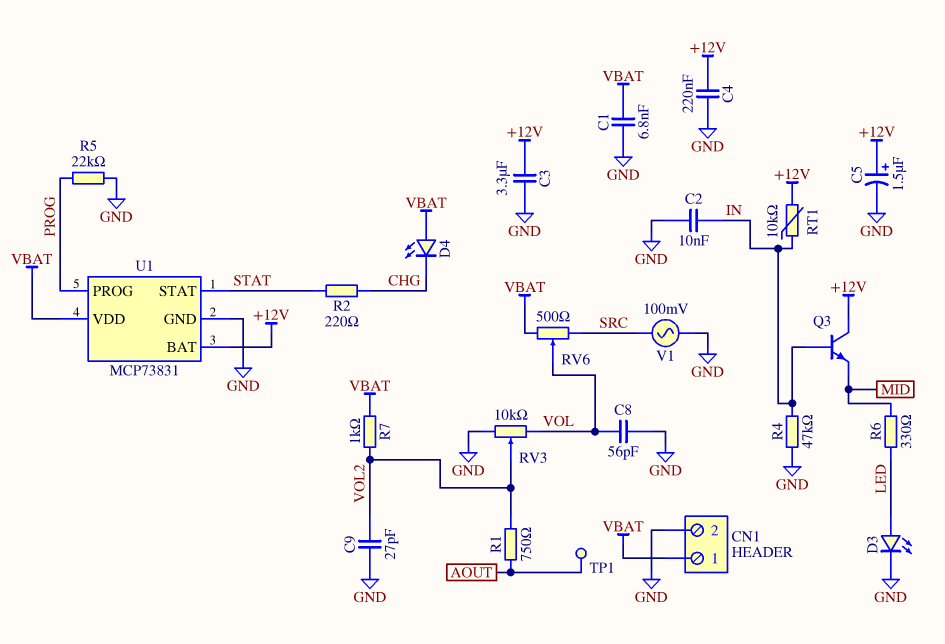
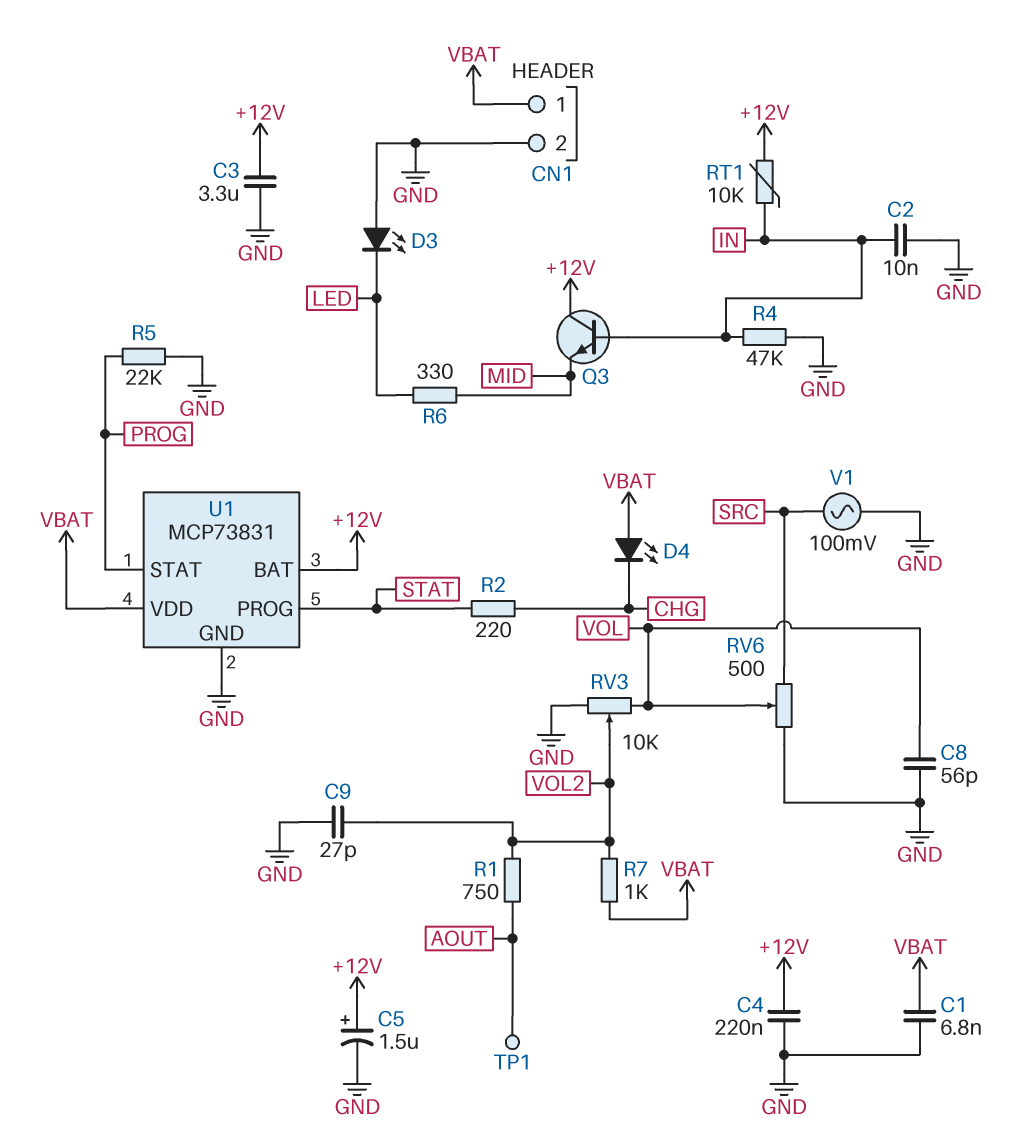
D3: LED (A LED, K GND) -> LED (A GND, K LED)
RV6: 500 (SRC, VBAT, wiper VOL) -> 500 (GND, SRC, wiper VOL)
U1 pin PROG: PROG -> STAT
U1 pin STAT: STAT -> PROG

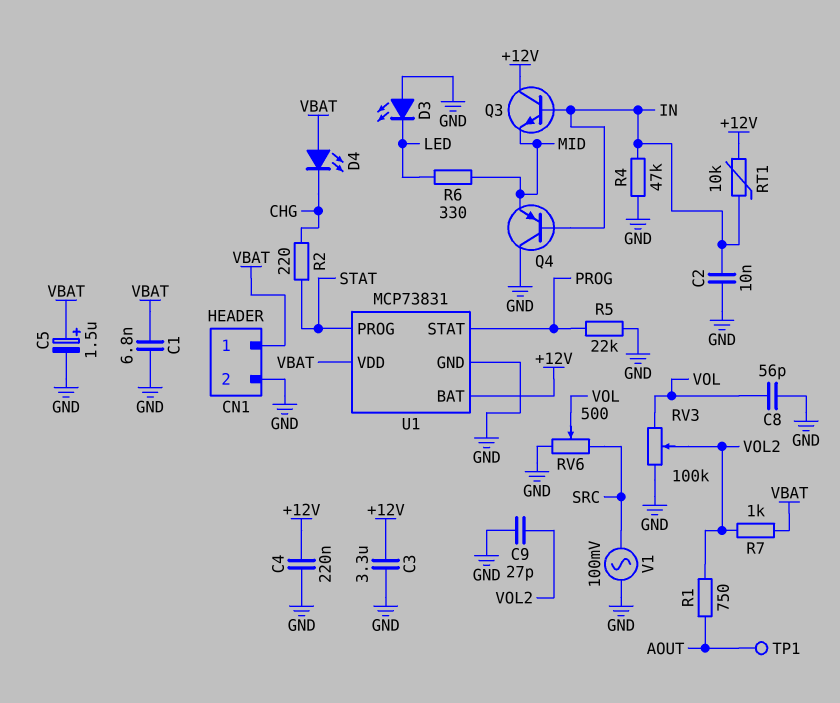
C5: 1.5uF (plus +12V, minus GND) -> 1.5uF (plus VBAT, minus GND)
Q4: none -> PNP (B IN, C GND, E MID)
RV3: 10k (GND, VOL, wiper VOL2) -> 100k (GND, VOL, wiper VOL2)

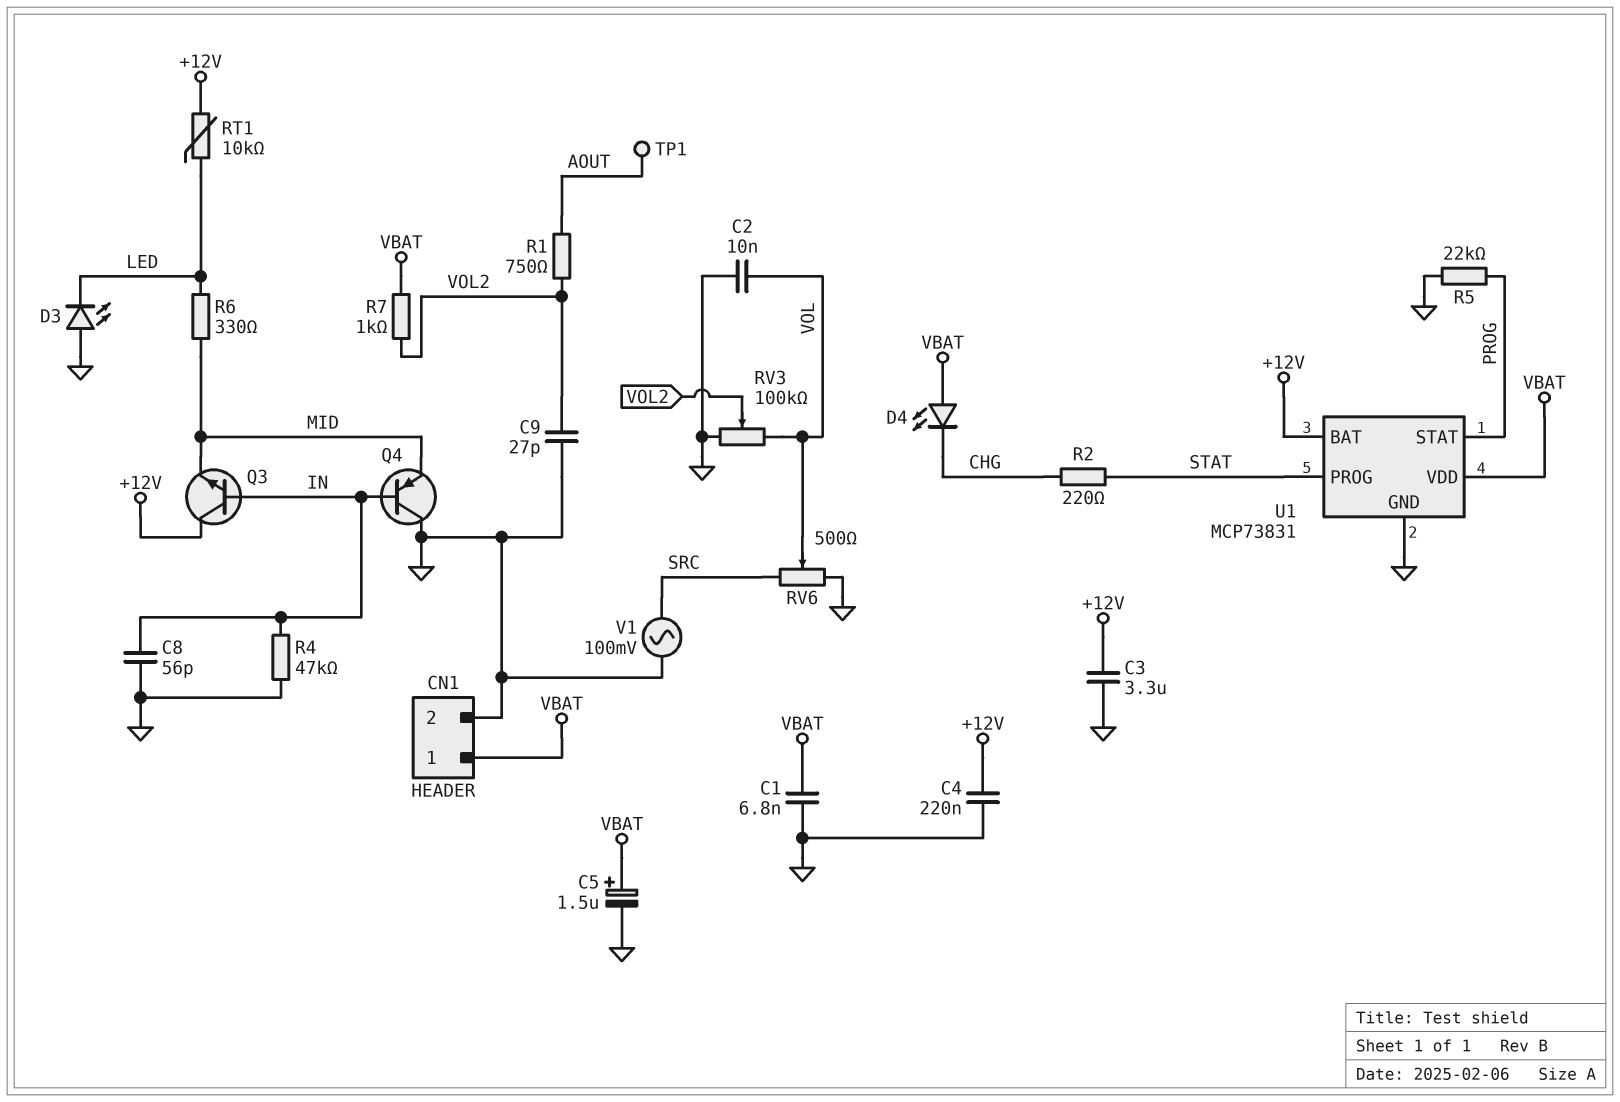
C2: 10nF (GND, IN) -> 10nF (GND, VOL)
C8: 56pF (GND, VOL) -> 56pF (GND, IN)
RT1: 10k (+12V, IN) -> 10k (+12V, LED)

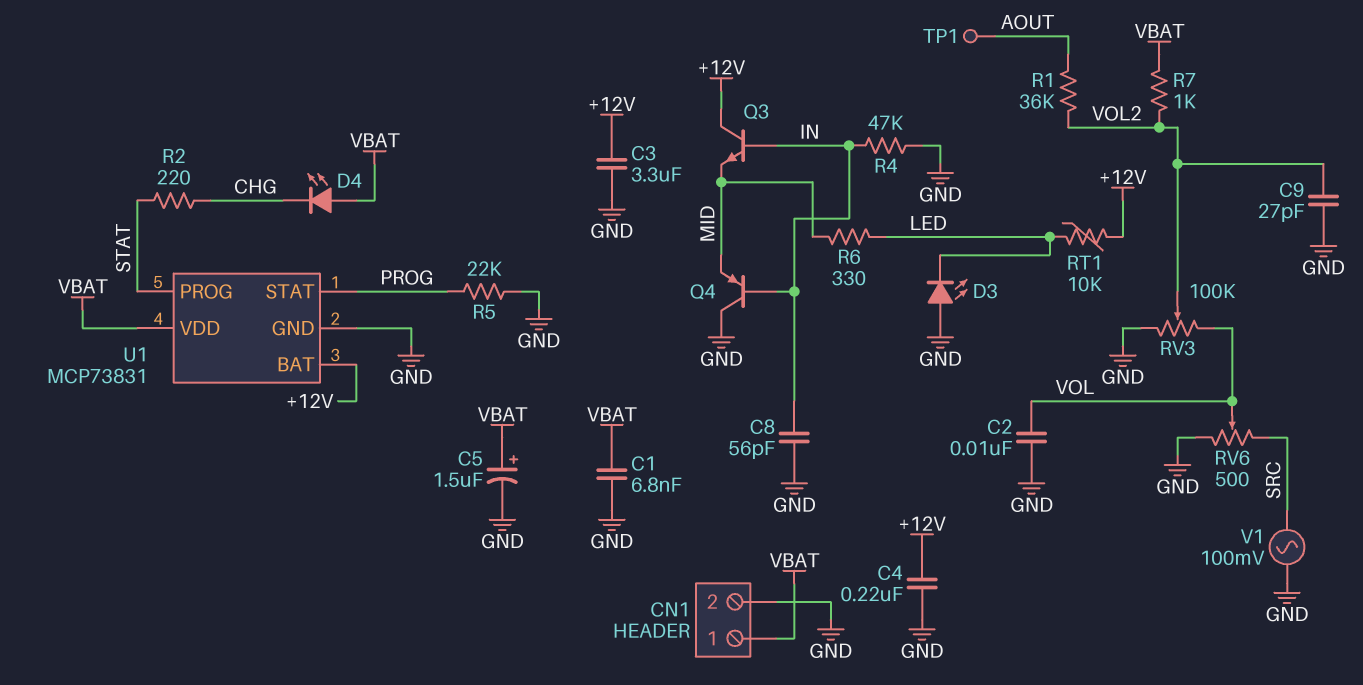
R1: 750 (AOUT, VOL2) -> 36k (AOUT, VOL2)

